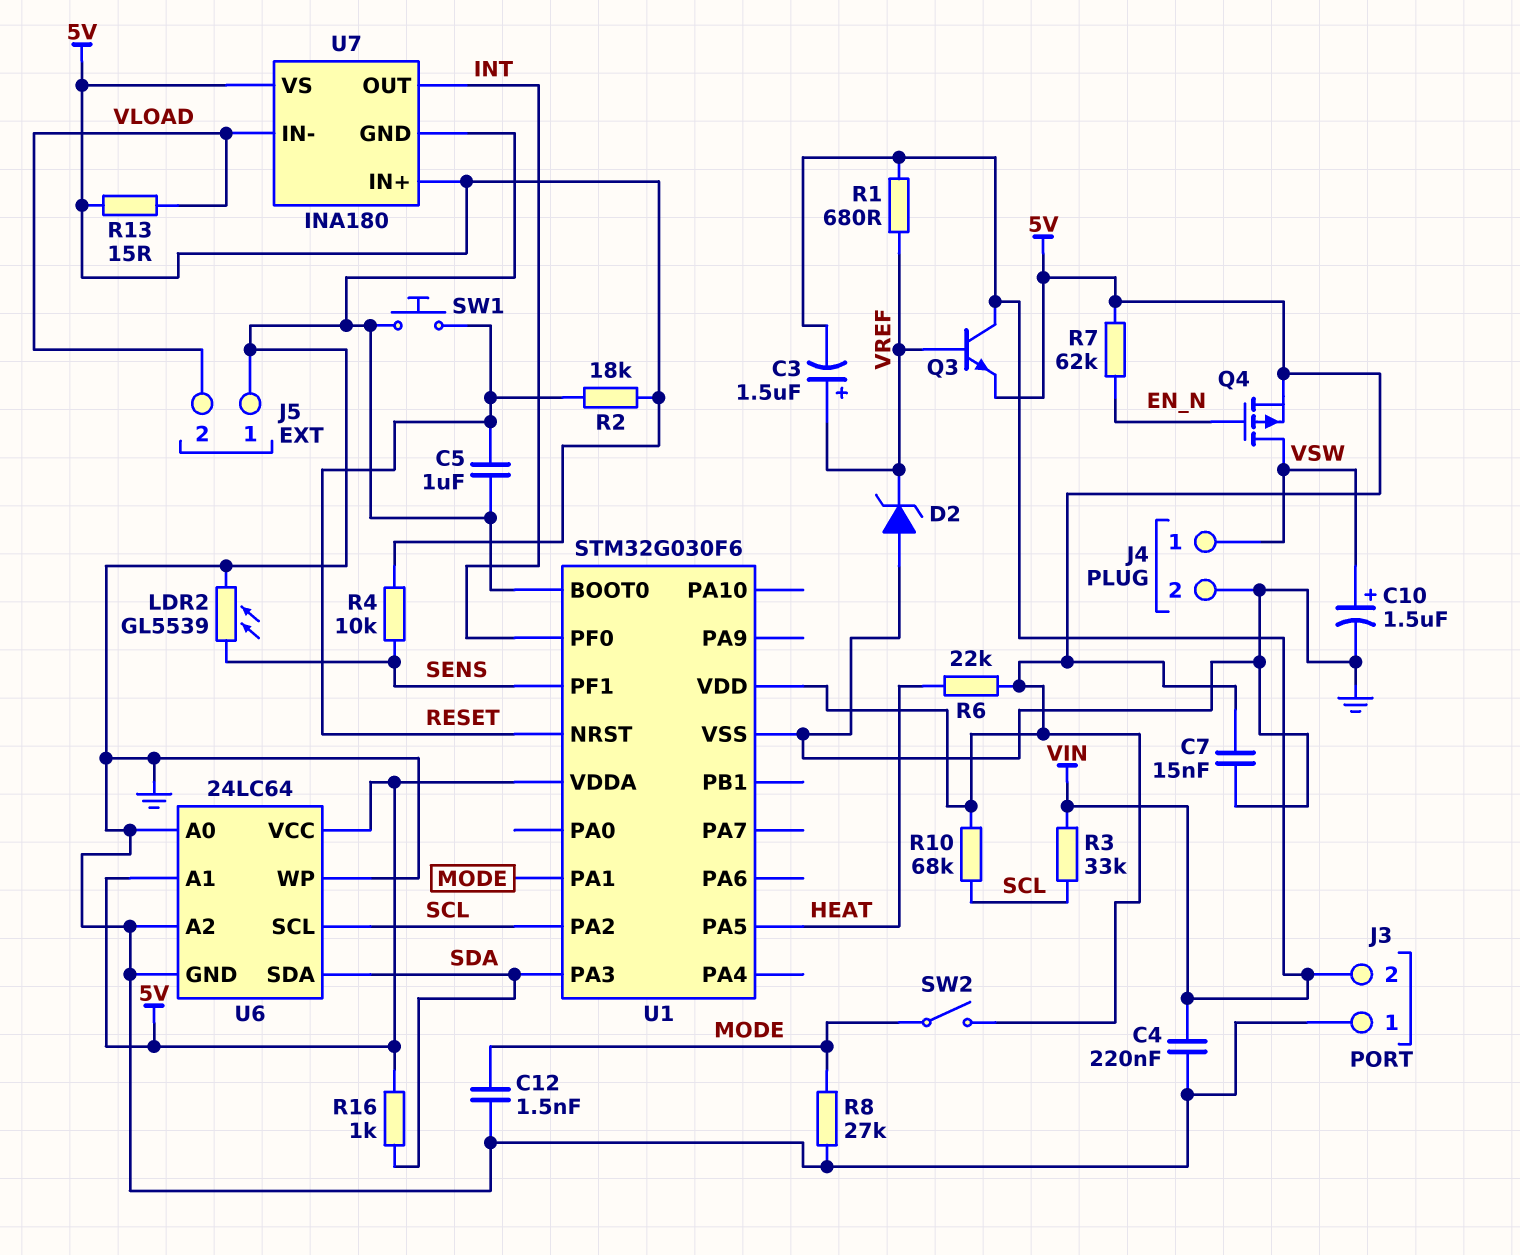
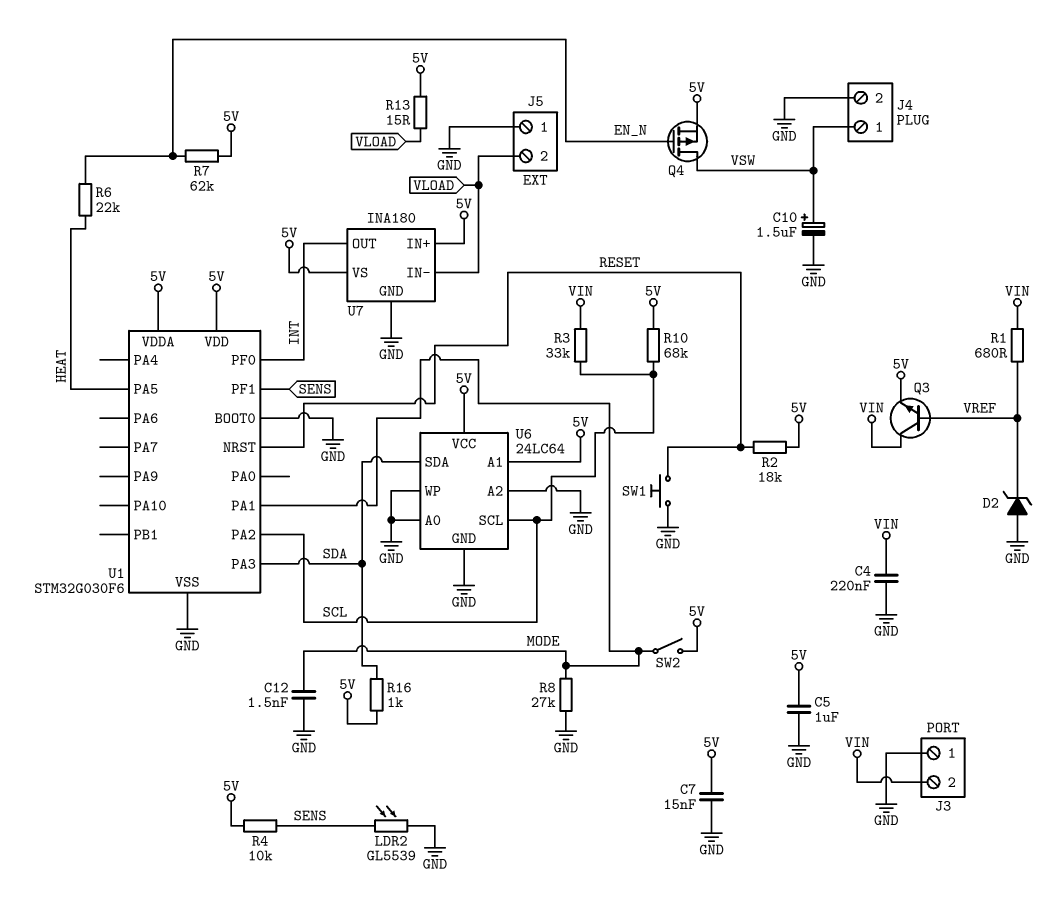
C3: 1.5uF (plus VREF, minus VIN) -> none
C5: 1uF (GND, RESET) -> 1uF (5V, GND)
R6: 22k (5V, HEAT) -> 22k (EN_N, HEAT)

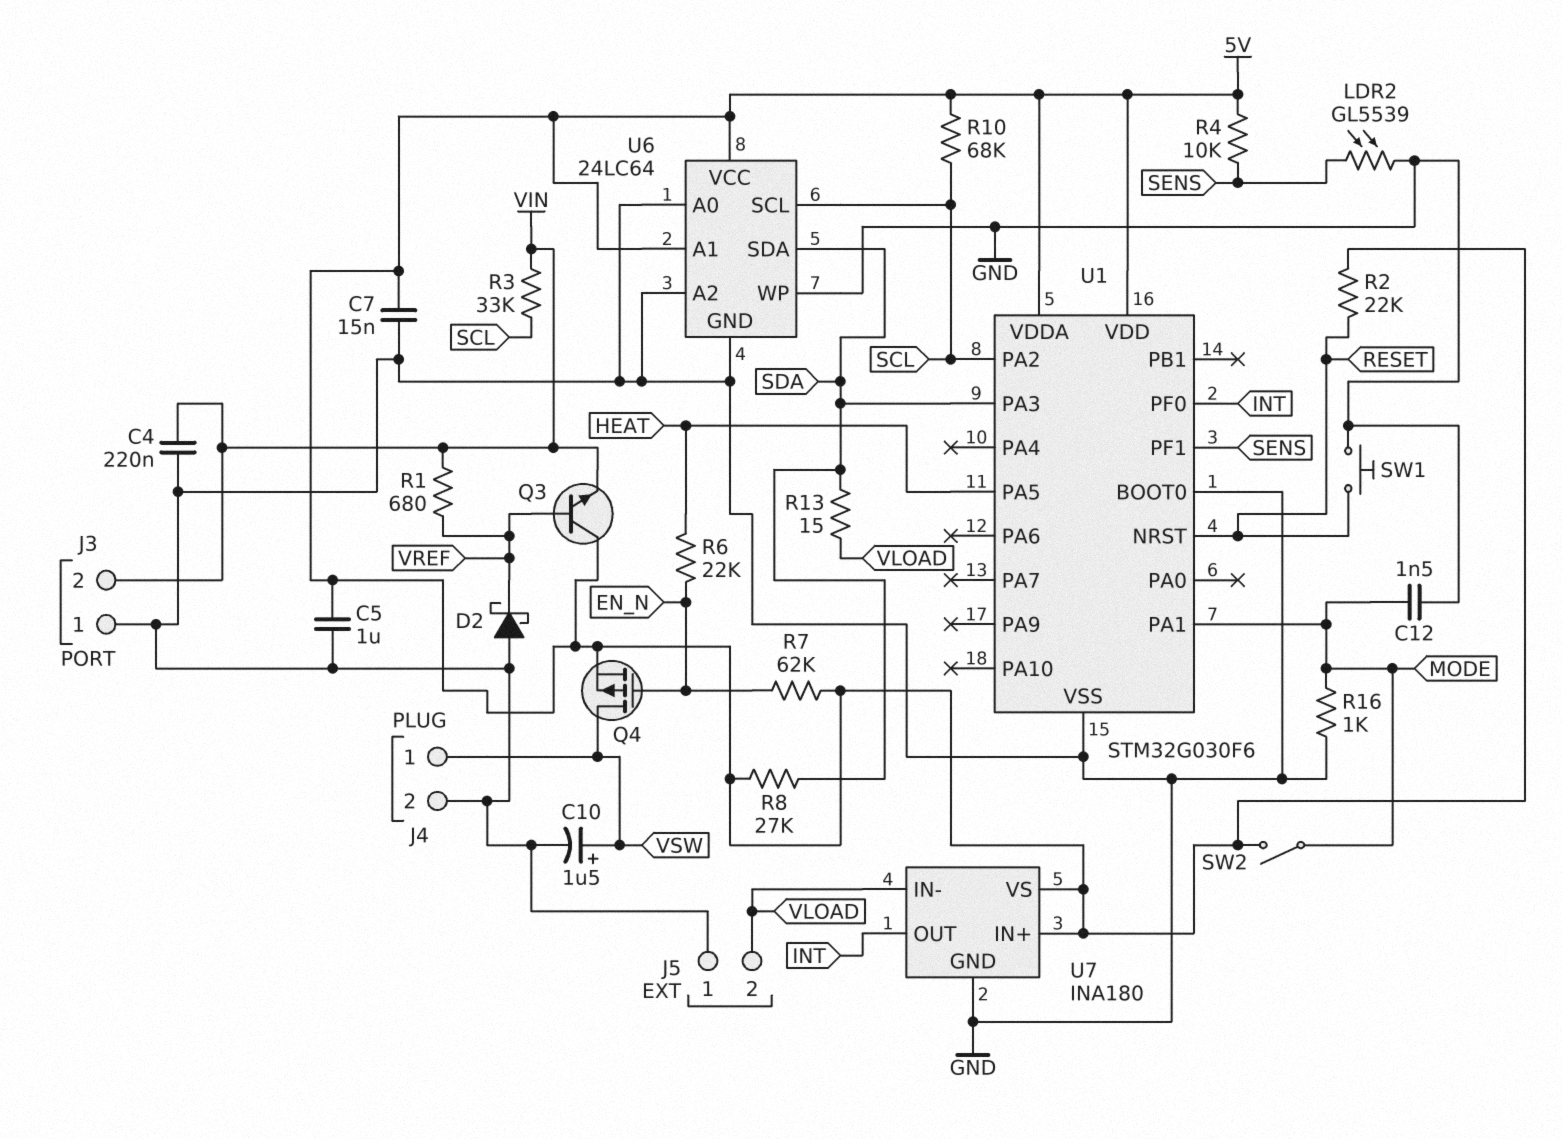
D2: zener (A GND, K VREF) -> schottky (A GND, K VREF)
Q3: NPN (B VREF, C VIN, E 5V) -> NPN (B VREF, C 5V, E VIN)
R2: 18k (5V, RESET) -> 22k (5V, RESET)
R8: 27k (GND, MODE) -> 27k (5V, SDA)
R13: 15 (5V, VLOAD) -> 15 (SDA, VLOAD)
R16: 1k (5V, SDA) -> 1k (GND, MODE)

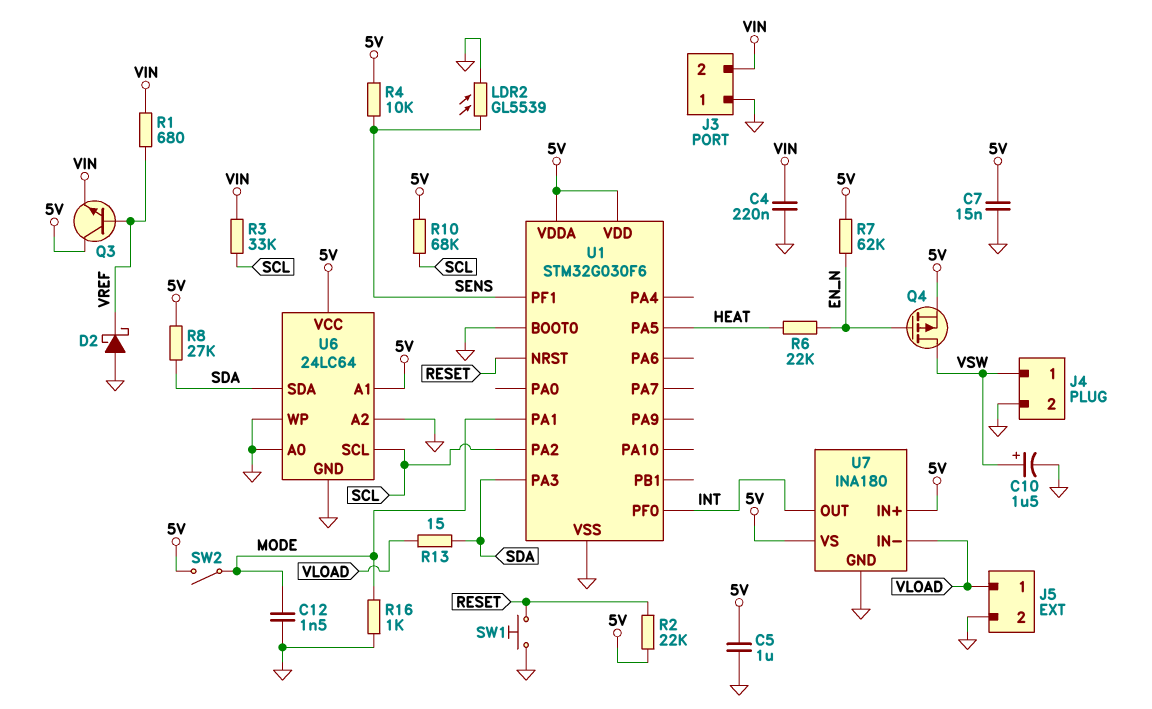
J5 pin 1: GND -> VLOAD
J5 pin 2: VLOAD -> GND

